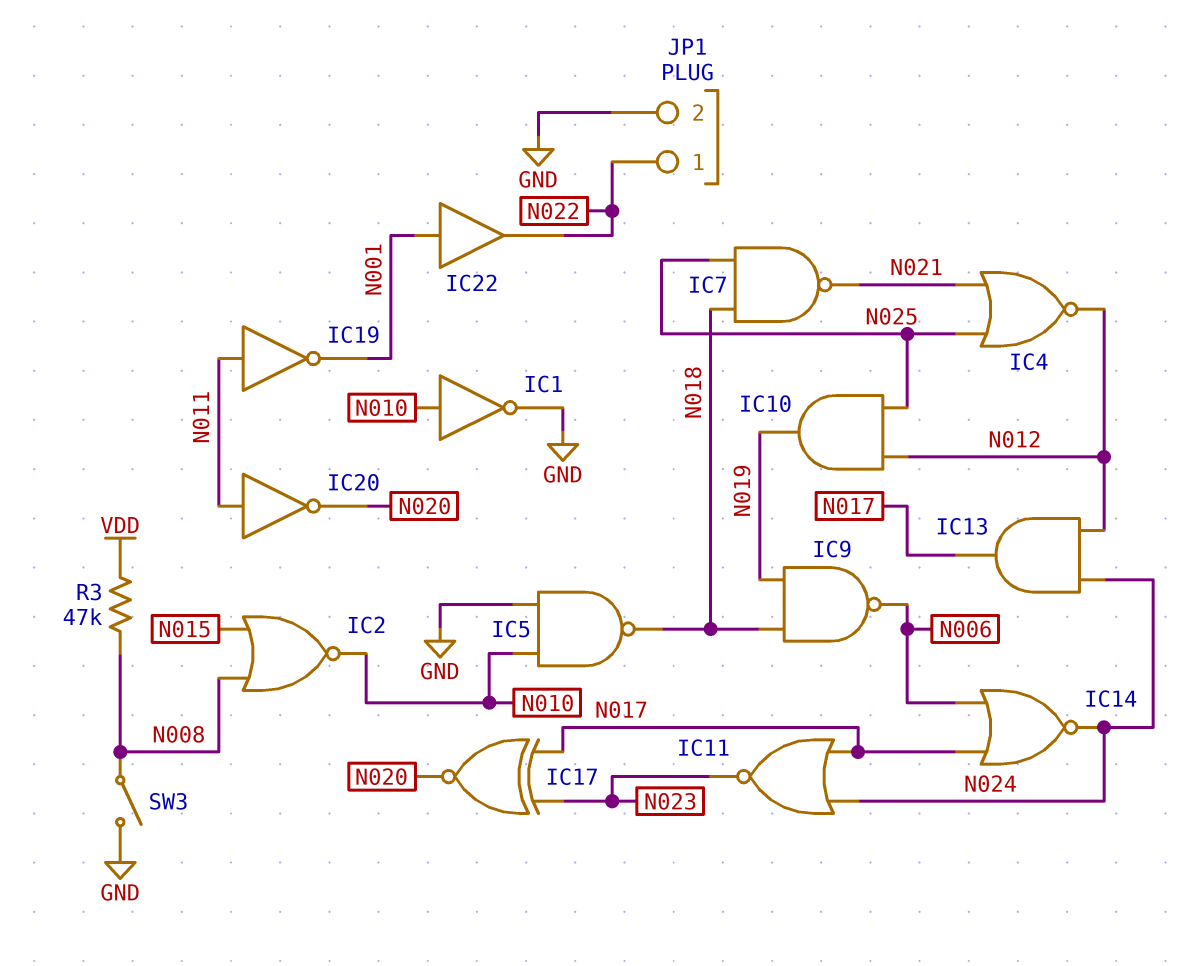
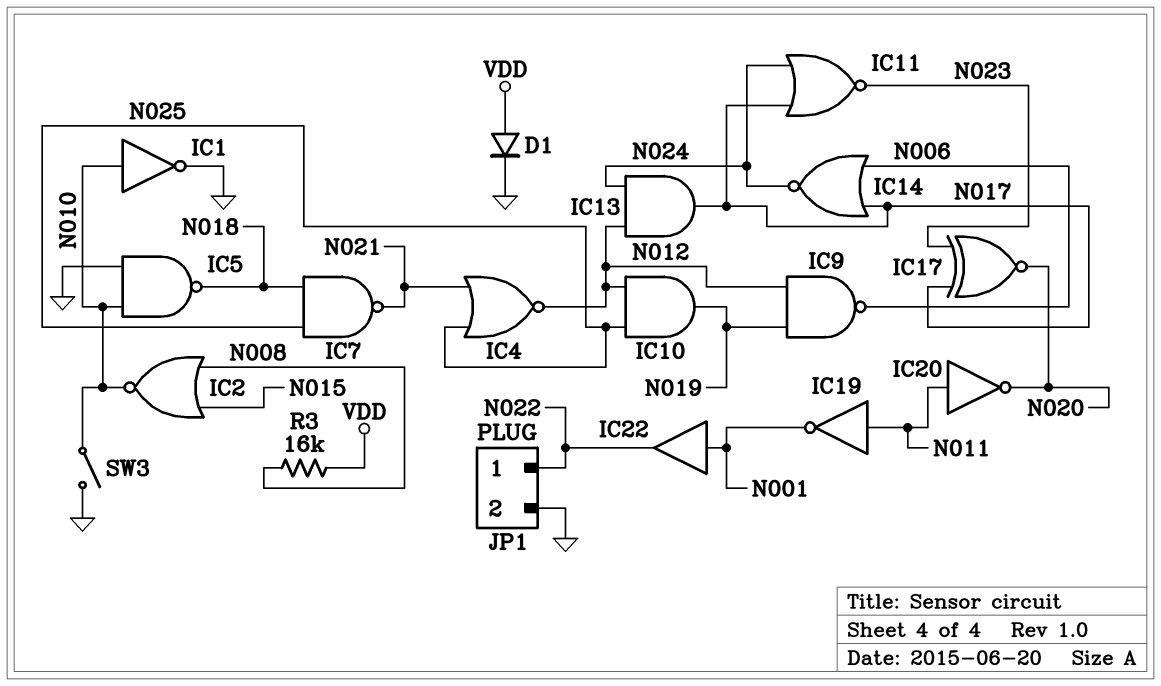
D1: none -> diode (A VDD, K GND)
IC9: NAND (in N018, in N019, out N006) -> NAND (in N012, in N019, out N006)
R3: 47k (N008, VDD) -> 16k (N008, VDD)
SW3: switch (GND, N008) -> switch (GND, N010)

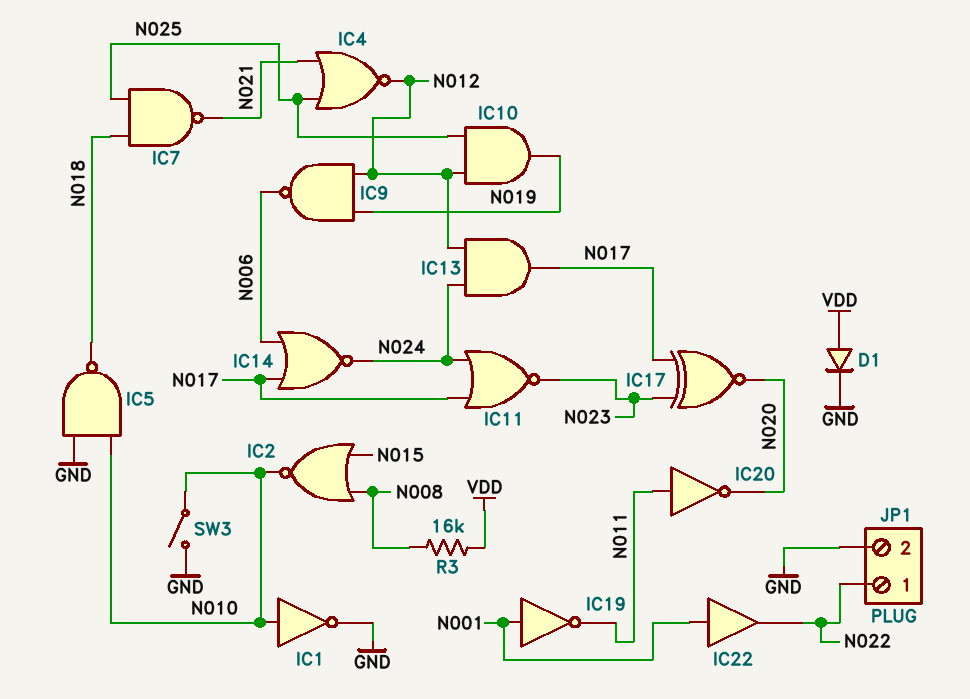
IC19: NOT (in N011, out N001) -> NOT (in N001, out N011)

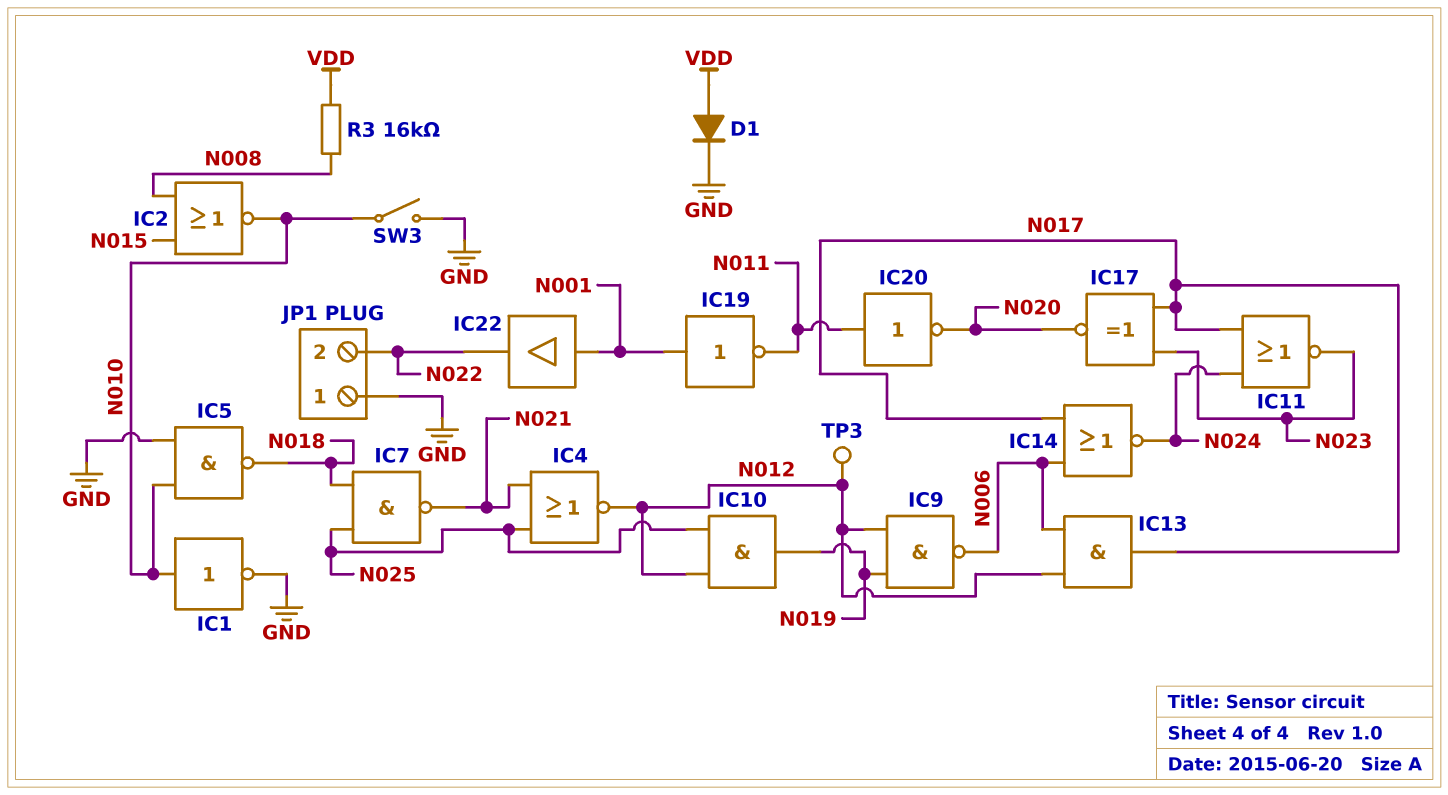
IC13: AND (in N012, in N024, out N017) -> AND (in N006, in N012, out N017)
JP1 pin 1: N022 -> GND
JP1 pin 2: GND -> N022
TP3: none -> test point (N012)

